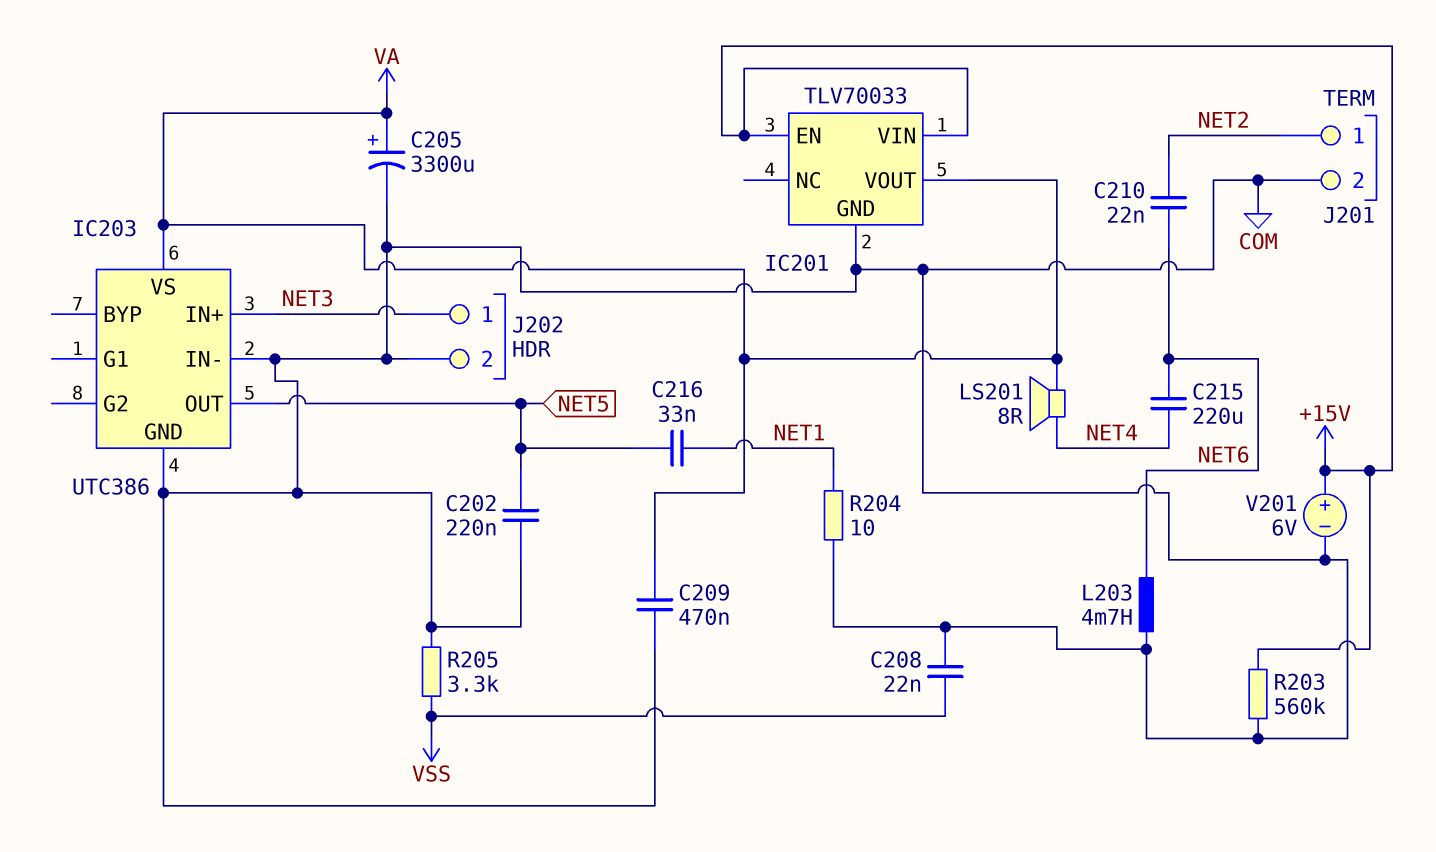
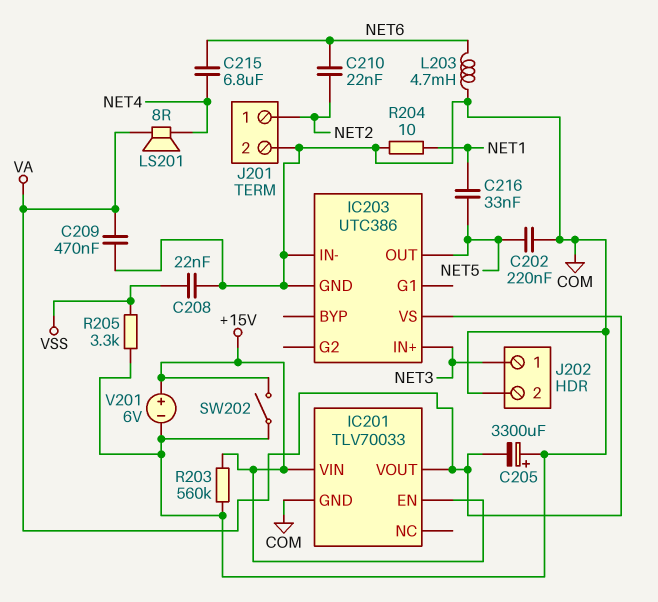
C205: 3300uF (plus VA, minus COM) -> 3300uF (plus COM, minus VA)
C215: 220uF (NET4, NET6) -> 6.8uF (NET4, NET6)
SW202: none -> switch (+15V, COM)

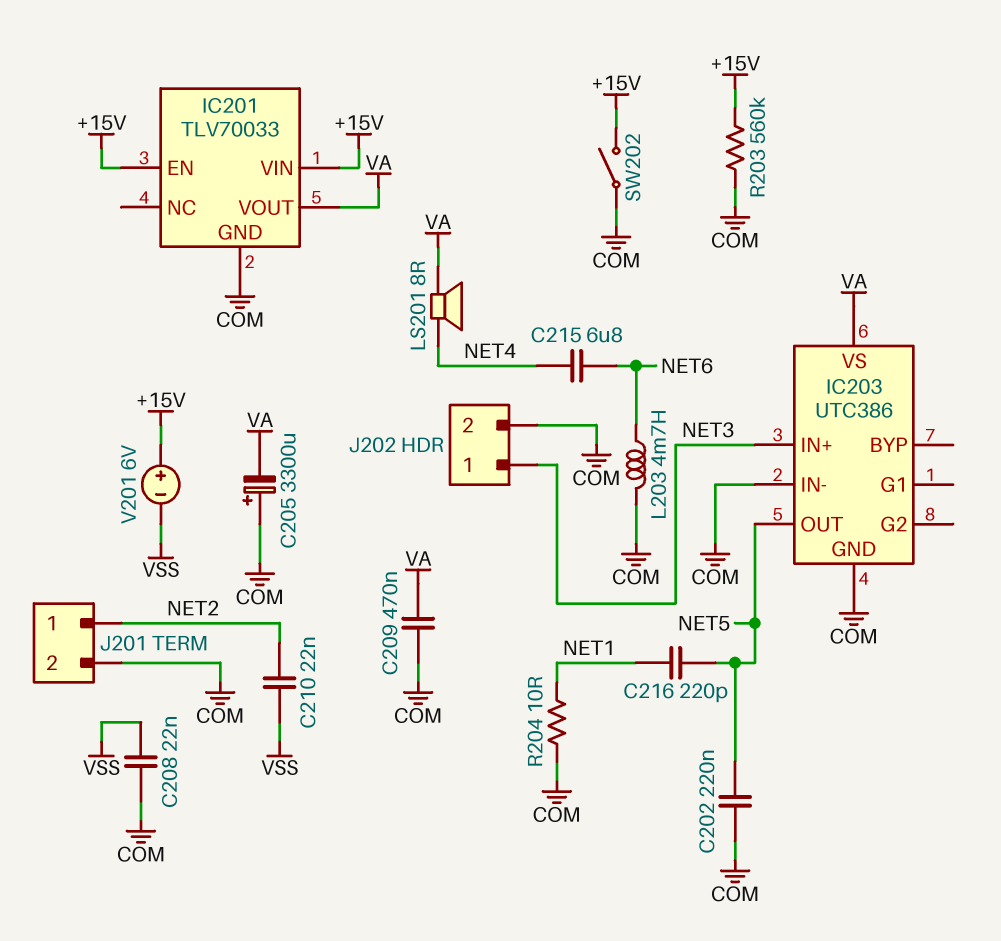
C210: 22nF (NET2, NET6) -> 22nF (NET2, VSS)
C216: 33nF (NET1, NET5) -> 220pF (NET1, NET5)
R205: 3.3k (COM, VSS) -> none
V201: 6V (plus +15V, minus COM) -> 6V (plus +15V, minus VSS)

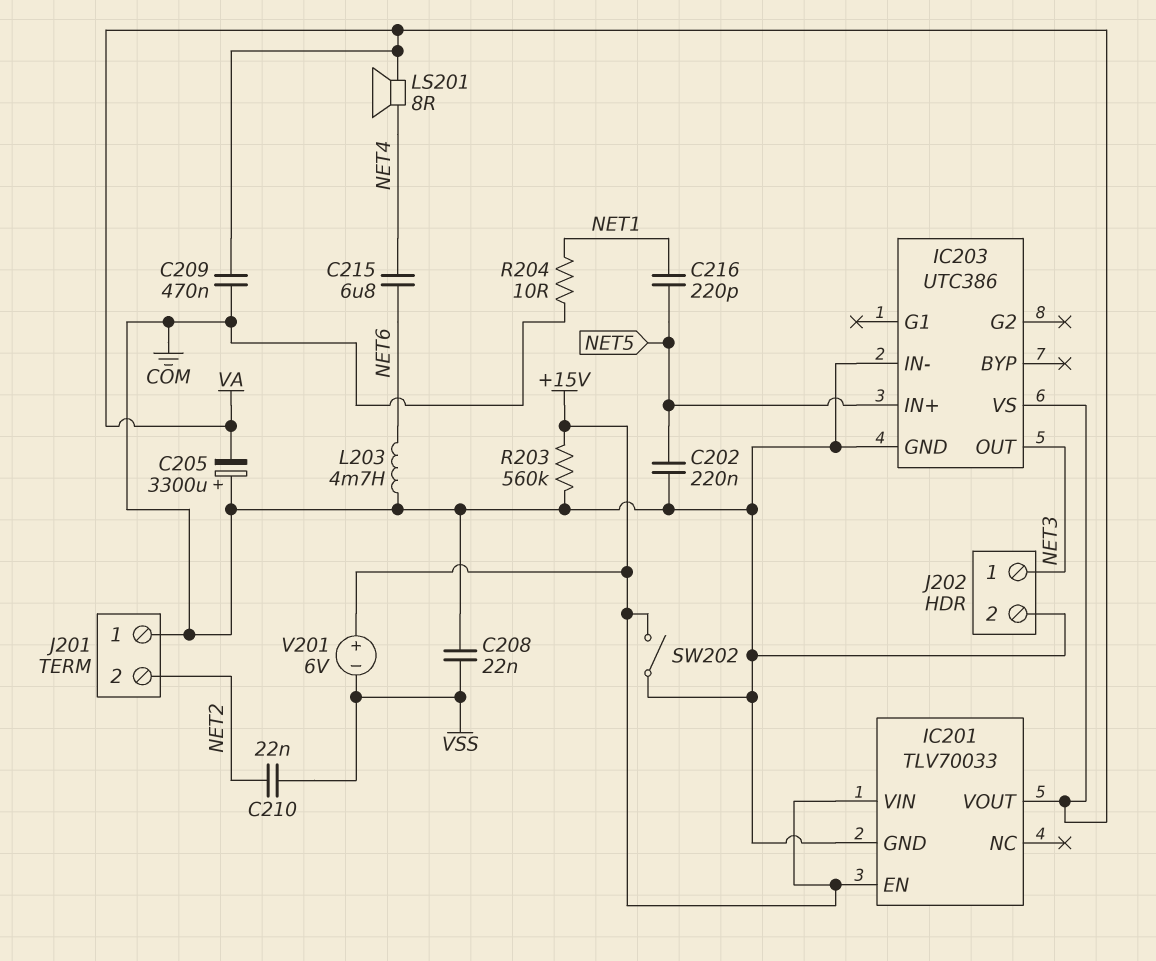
IC203 pin IN+: NET3 -> NET5
IC203 pin OUT: NET5 -> NET3
J201 pin 1: NET2 -> COM
J201 pin 2: COM -> NET2

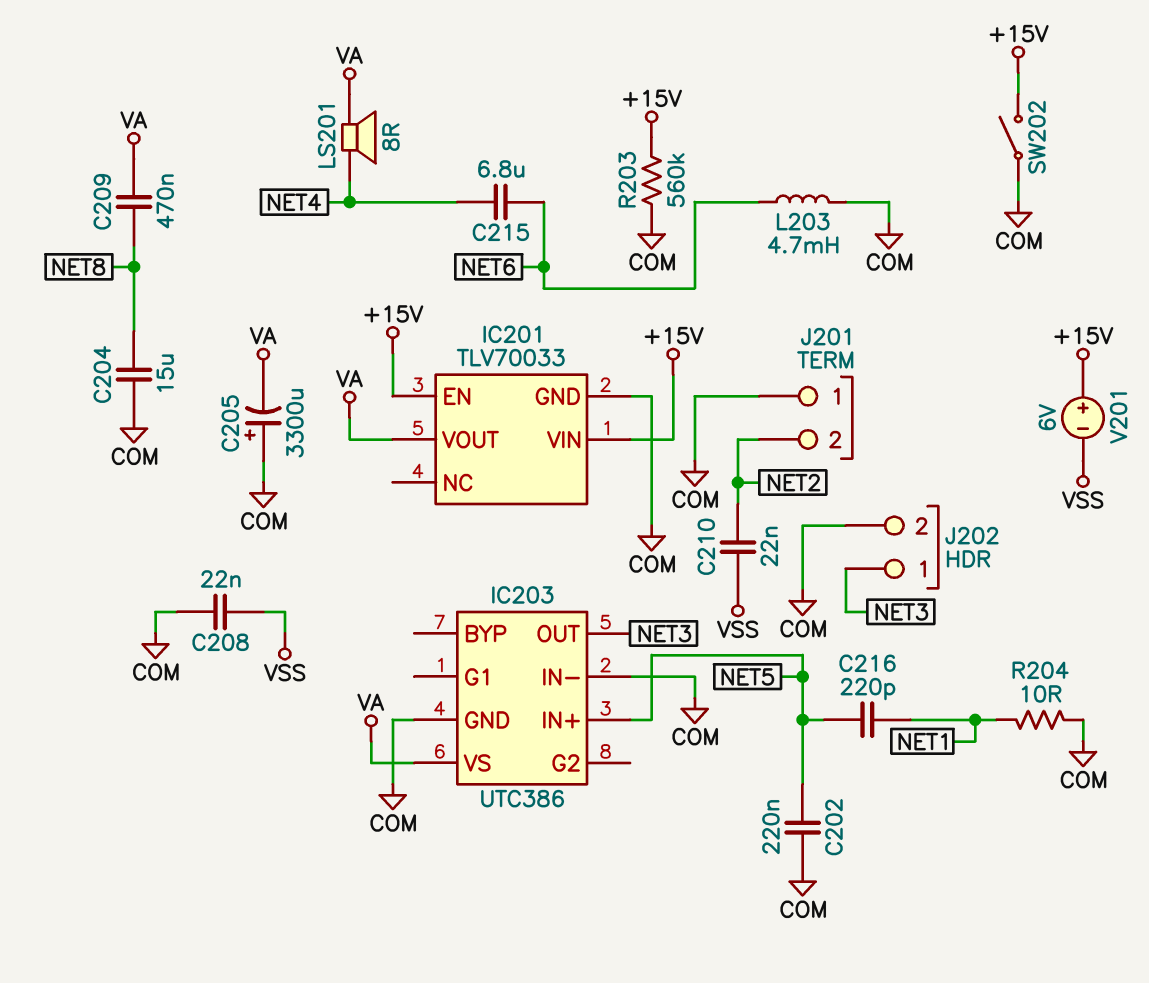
C204: none -> 15uF (COM, NET8)
C209: 470nF (COM, VA) -> 470nF (NET8, VA)

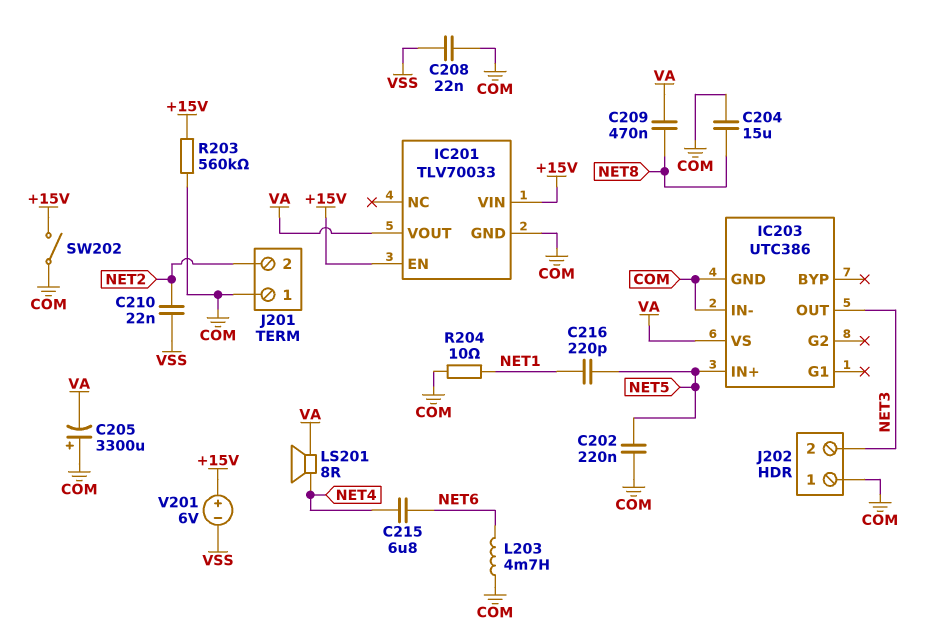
J202 pin 1: NET3 -> COM
J202 pin 2: COM -> NET3

